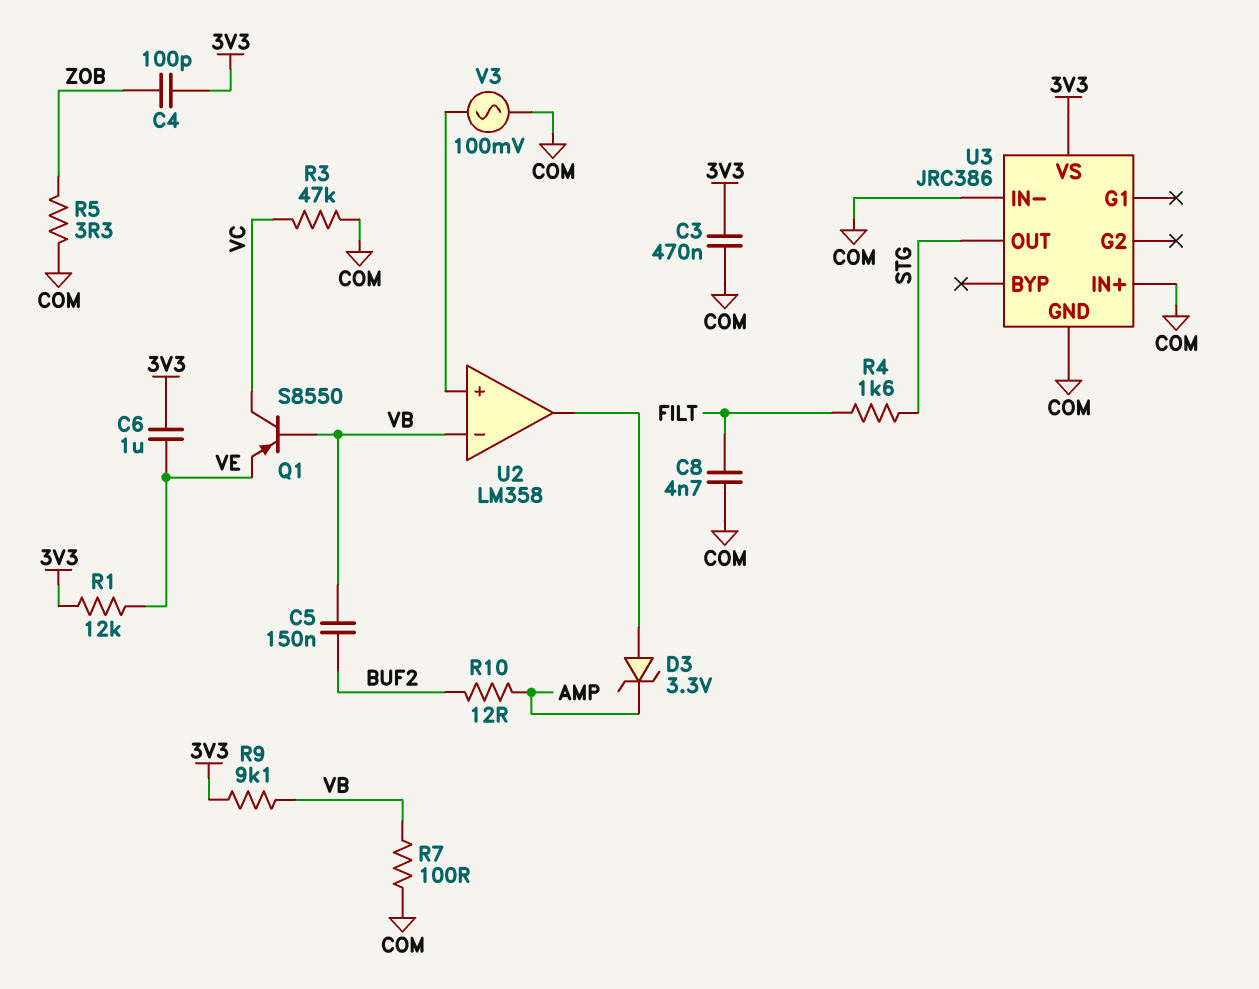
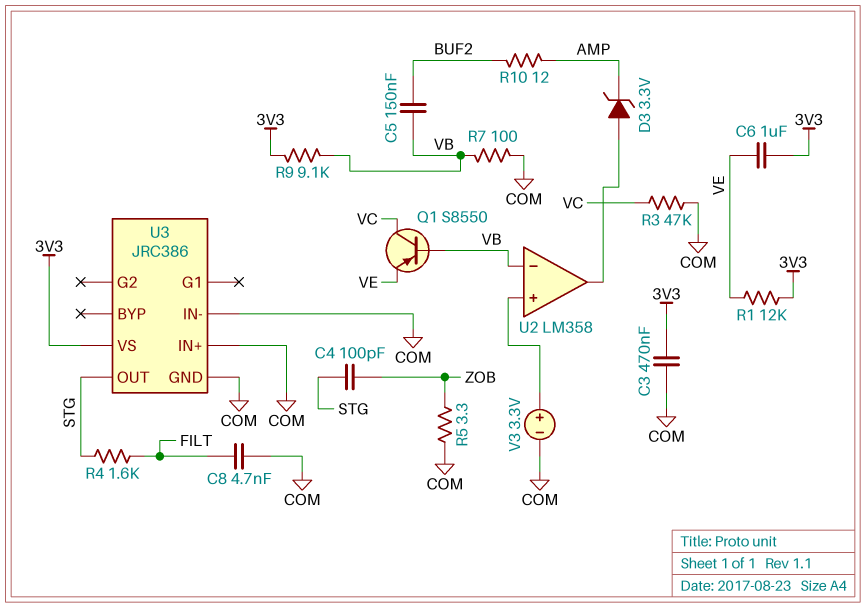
C4: 100pF (3V3, ZOB) -> 100pF (STG, ZOB)
V3: AC 100mV (COM, U2/in+) -> 3.3V (plus U2/in+, minus COM)

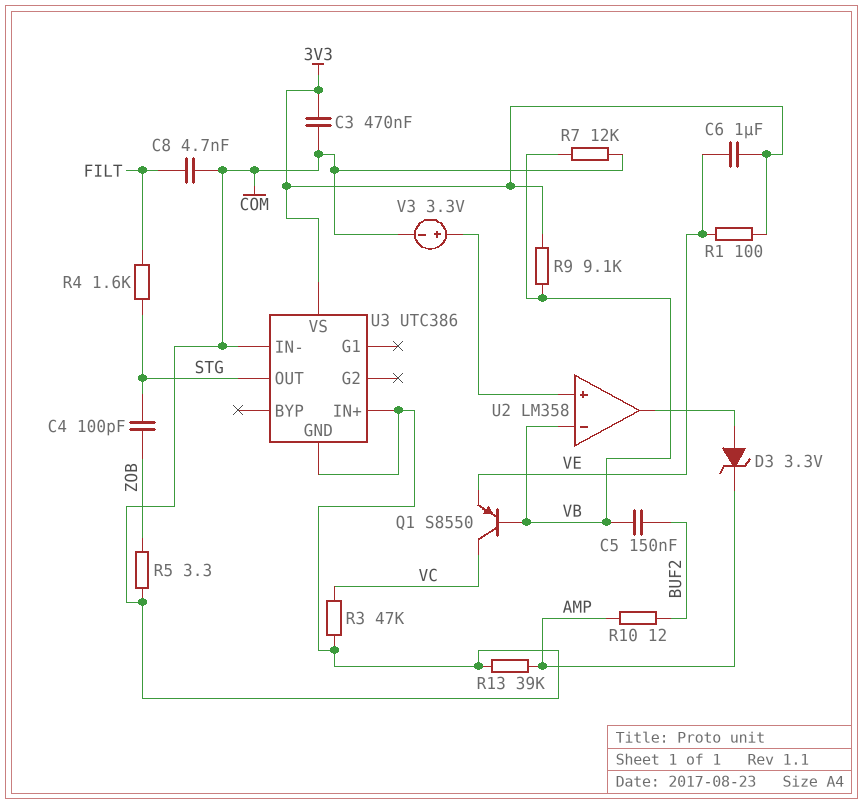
R1: 12k (3V3, VE) -> 100 (3V3, VE)
R7: 100 (COM, VB) -> 12k (COM, VB)
R13: none -> 39k (AMP, COM)
U3: JRC386 -> UTC386

